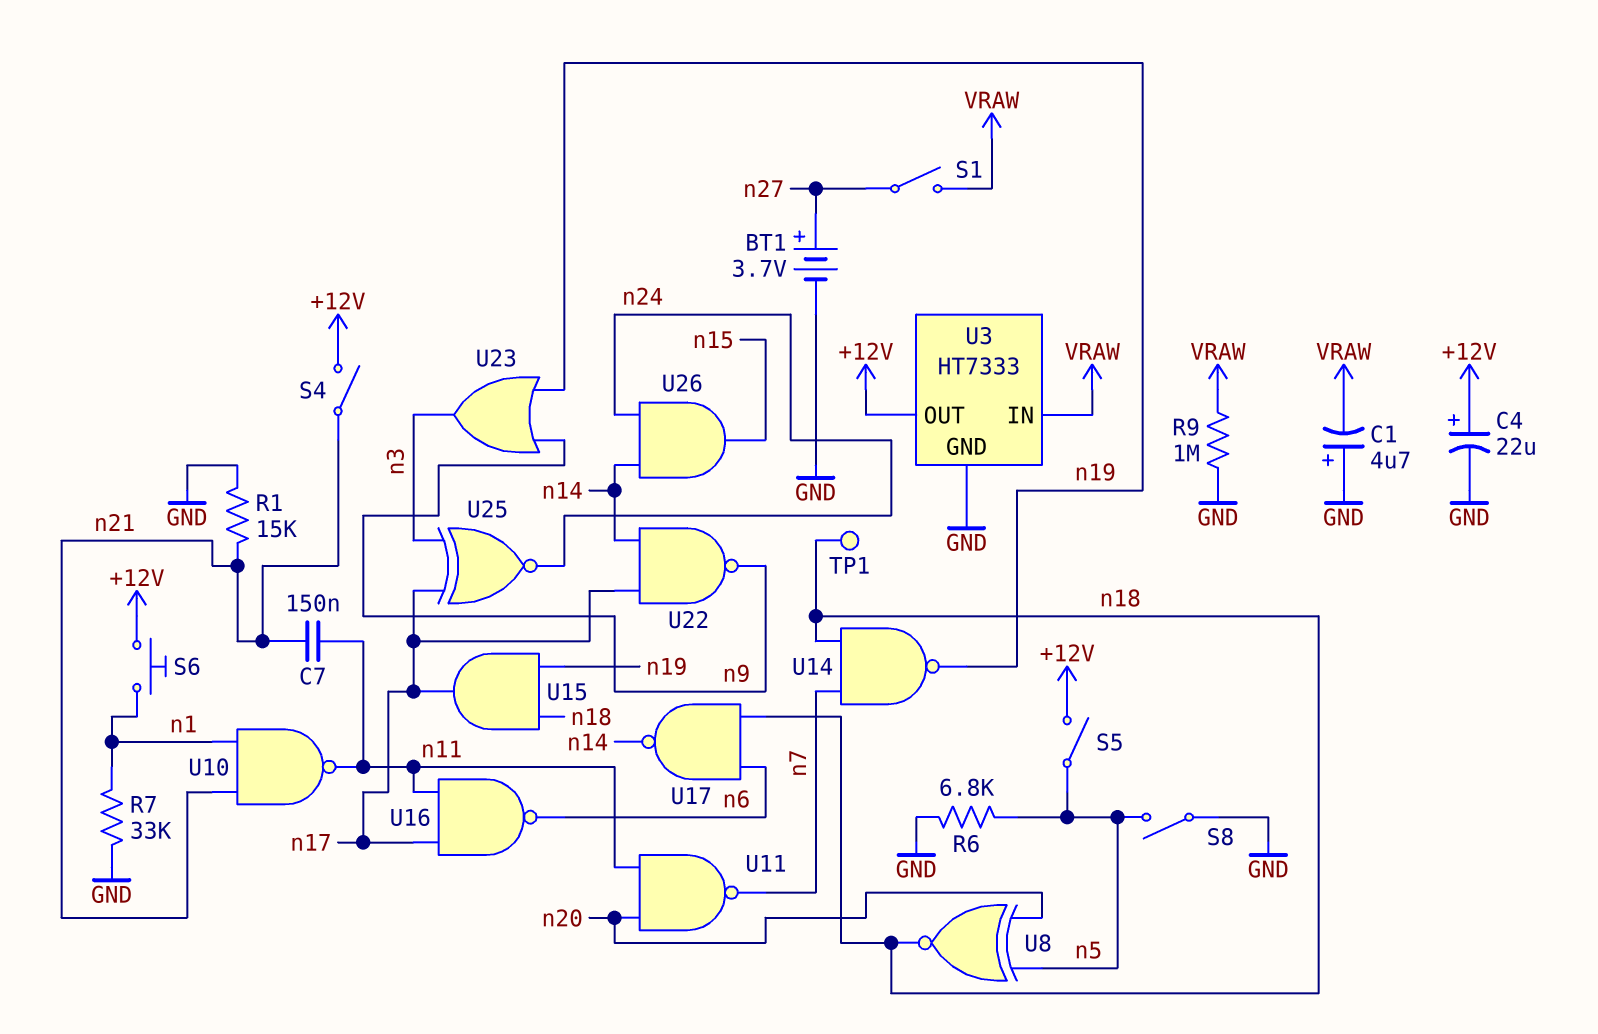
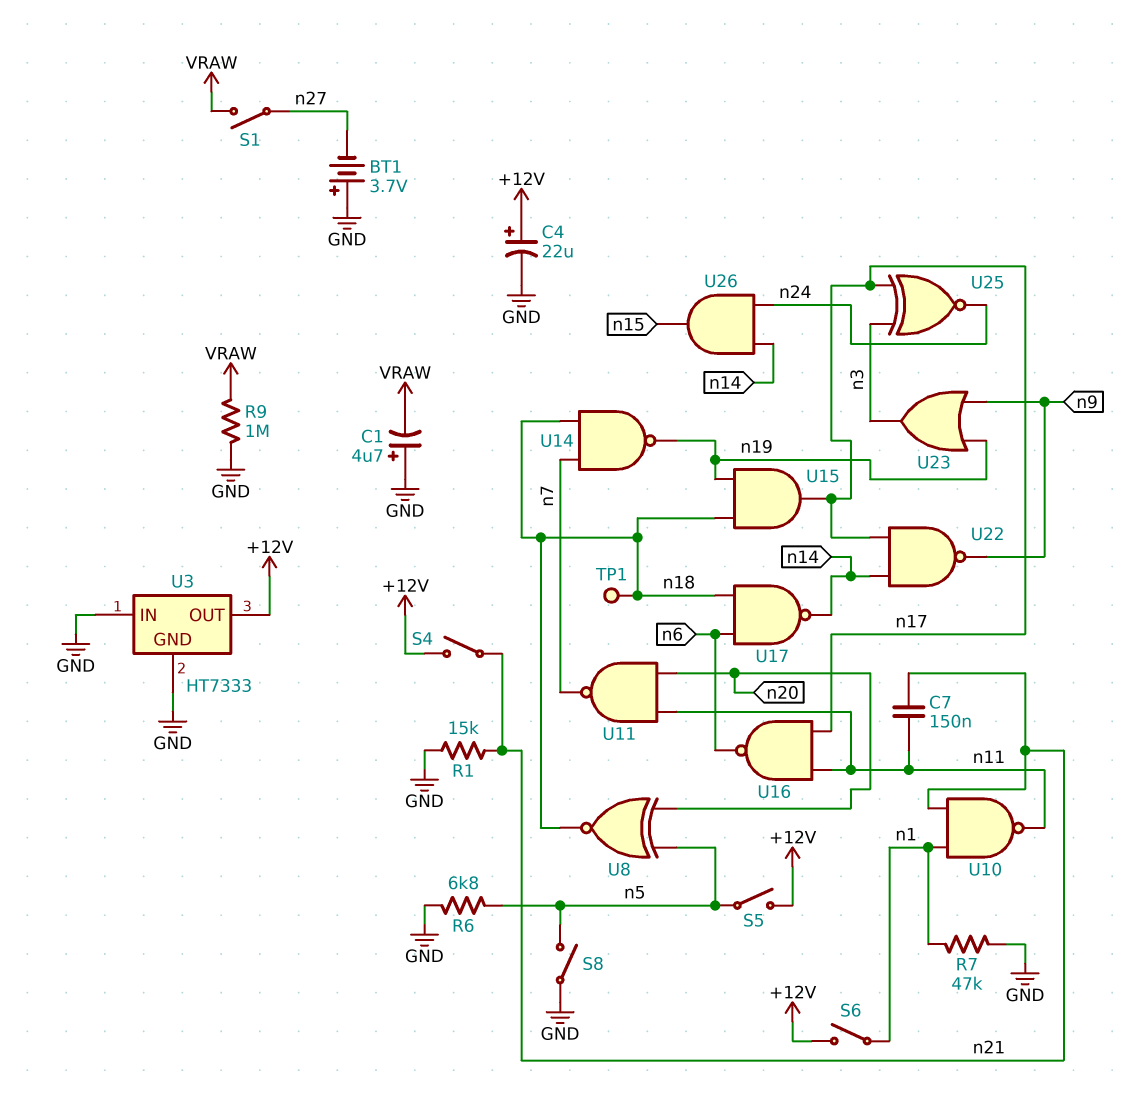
BT1: 3.7V (plus n27, minus GND) -> 3.7V (plus GND, minus n27)
R7: 33k (GND, n1) -> 47k (GND, n1)
S6: button (+12V, n1) -> switch (+12V, n1)
U3 pin IN: VRAW -> GND

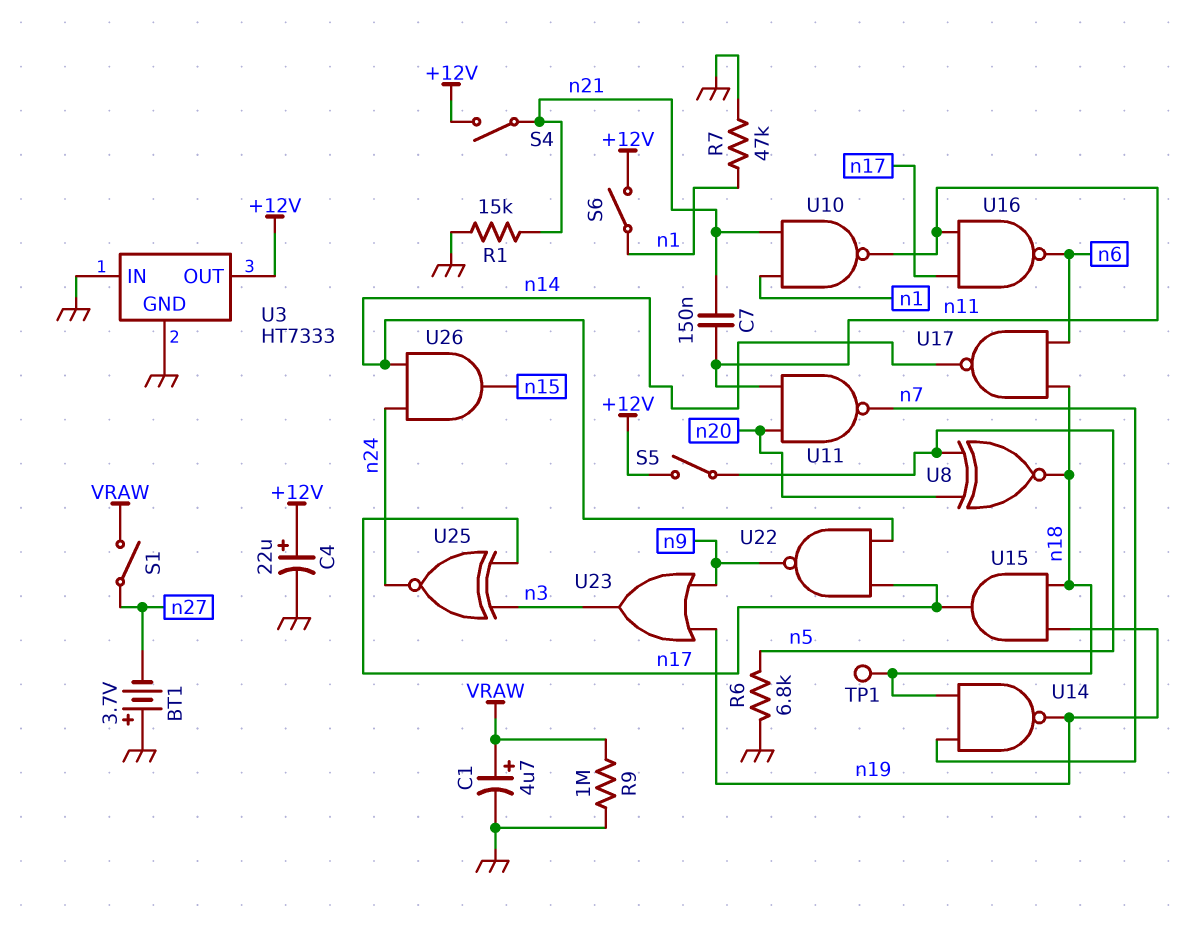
C1: 4.7uF (plus GND, minus VRAW) -> 4.7uF (plus VRAW, minus GND)
S8: switch (GND, n5) -> none

